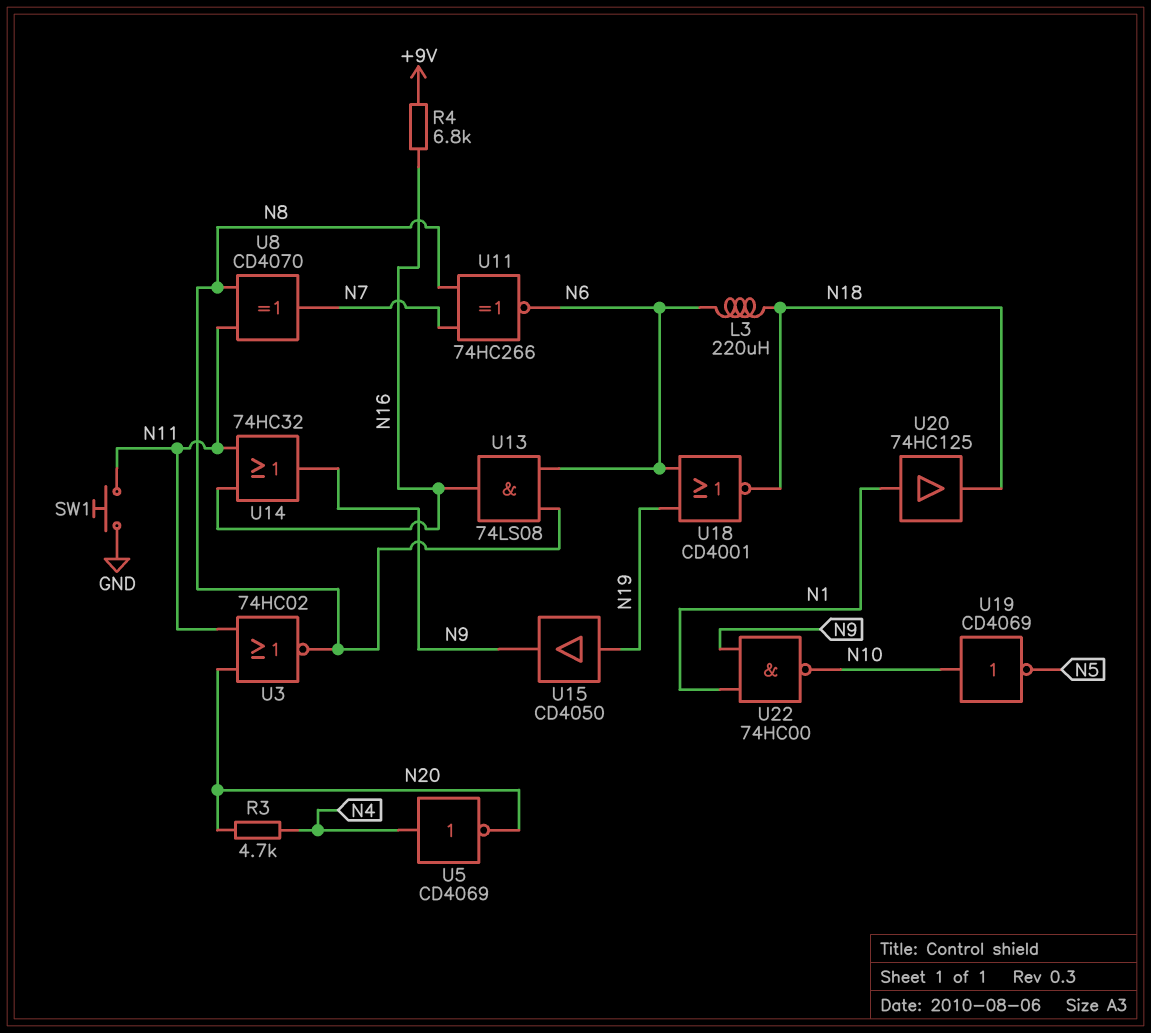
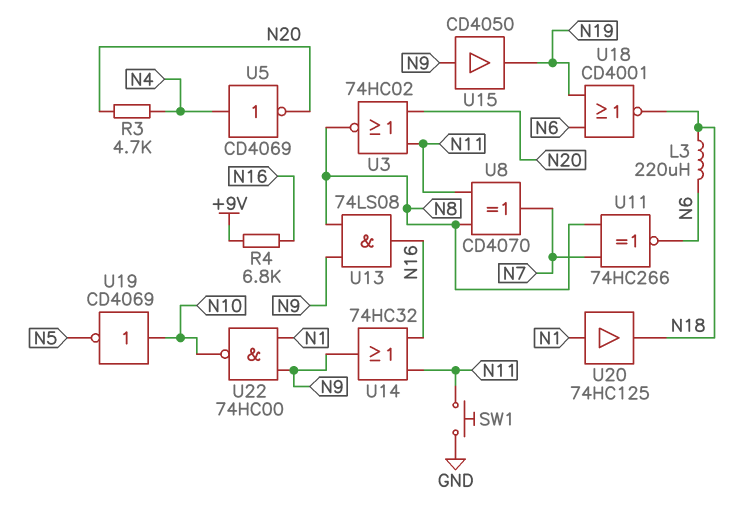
U13: AND 74LS08 (in N6, in N8, out N16) -> AND 74LS08 (in N8, in N9, out N16)
U15: buffer CD4050 (in N19, out N9) -> buffer CD4050 (in N9, out N19)

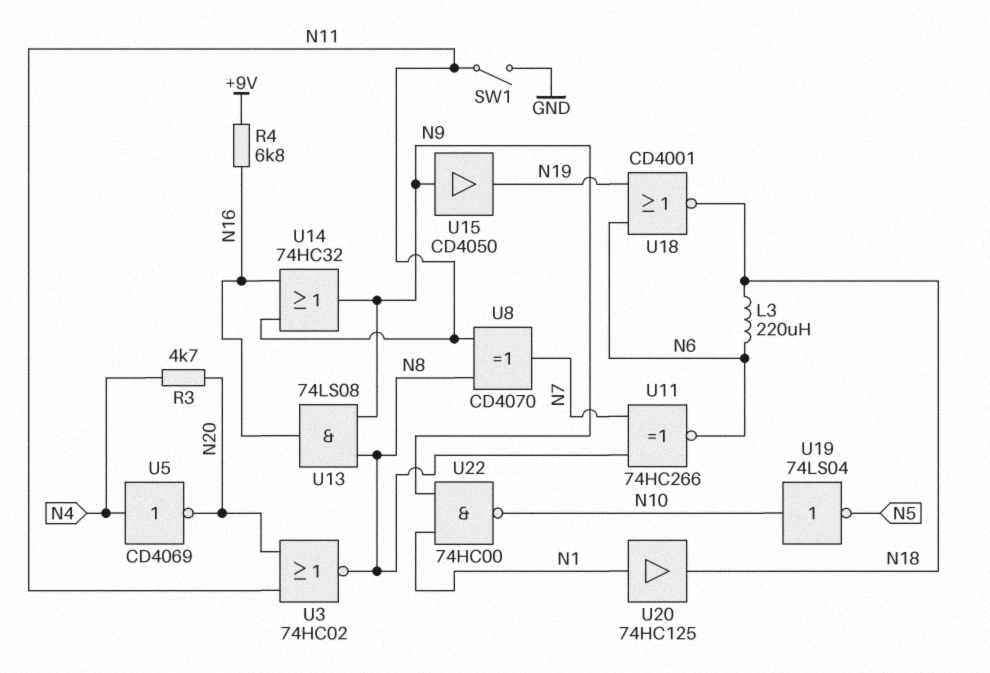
SW1: button (GND, N11) -> switch (GND, N11)
U19: NOT CD4069 (in N10, out N5) -> NOT 74LS04 (in N10, out N5)

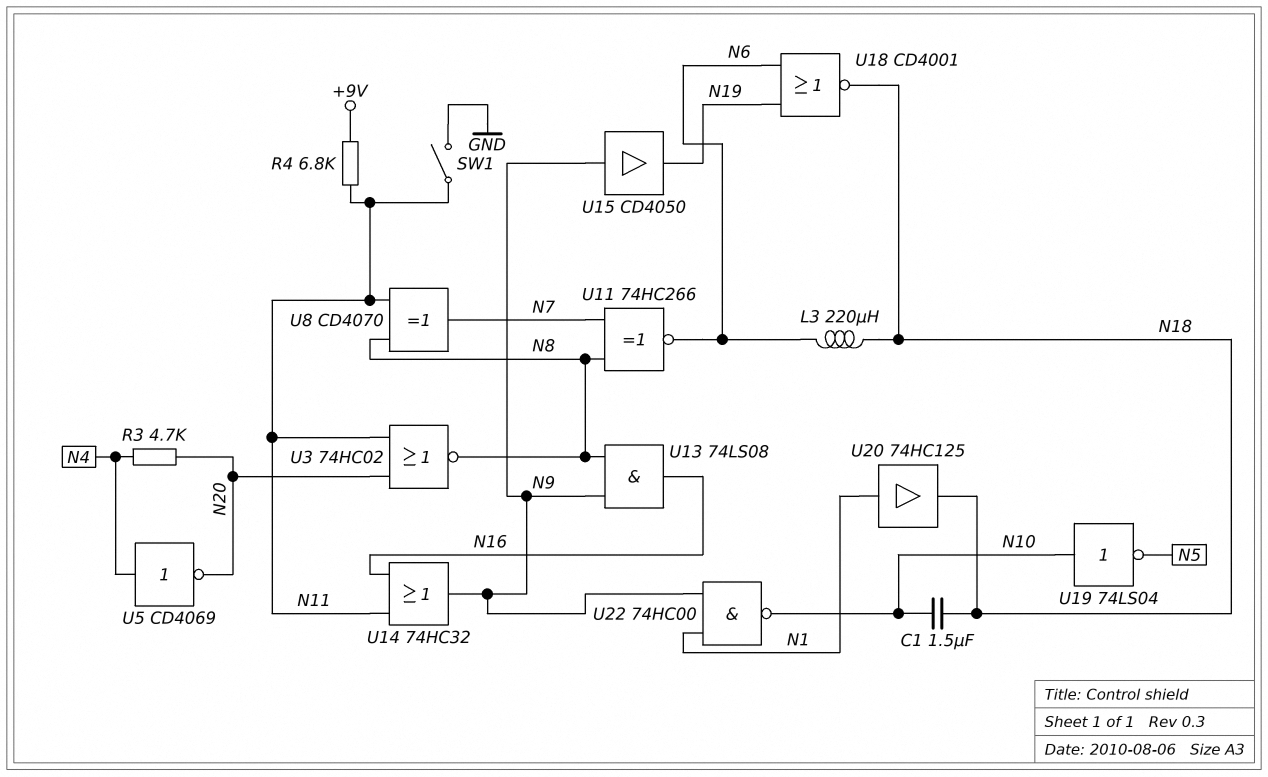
C1: none -> 1.5uF (N10, N18)
R4: 6.8k (+9V, N16) -> 6.8k (+9V, N11)

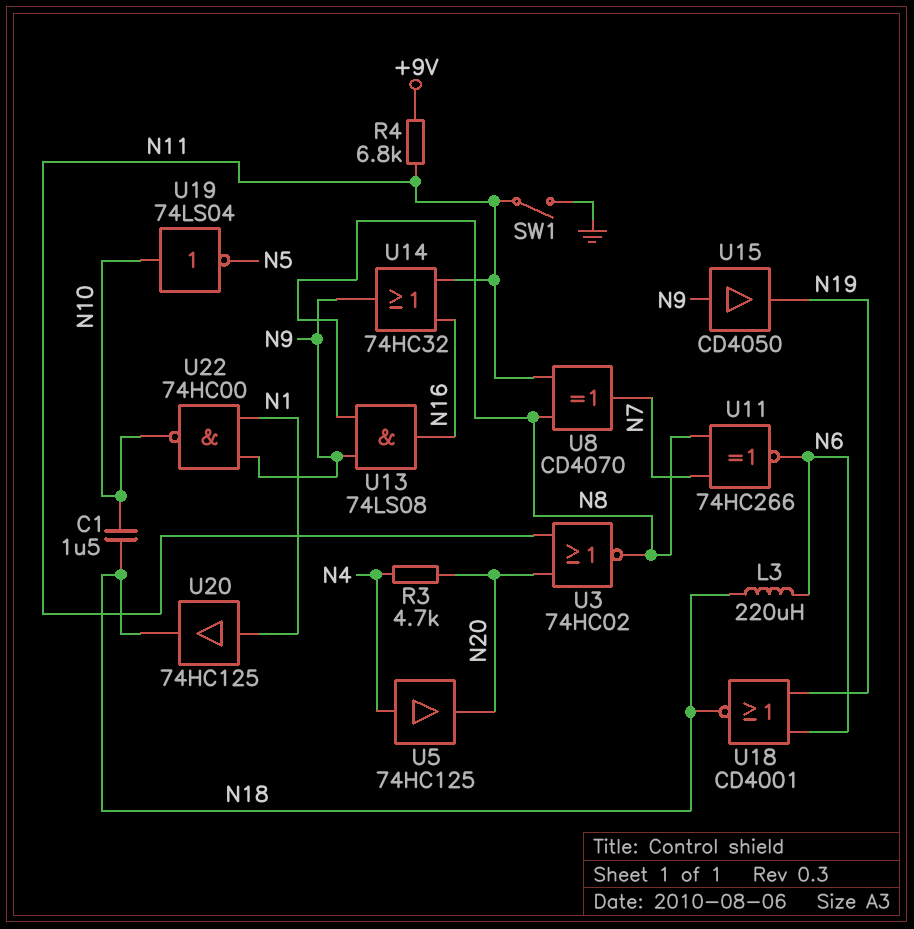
U5: NOT CD4069 (in N4, out N20) -> buffer 74HC125 (in N4, out N20)

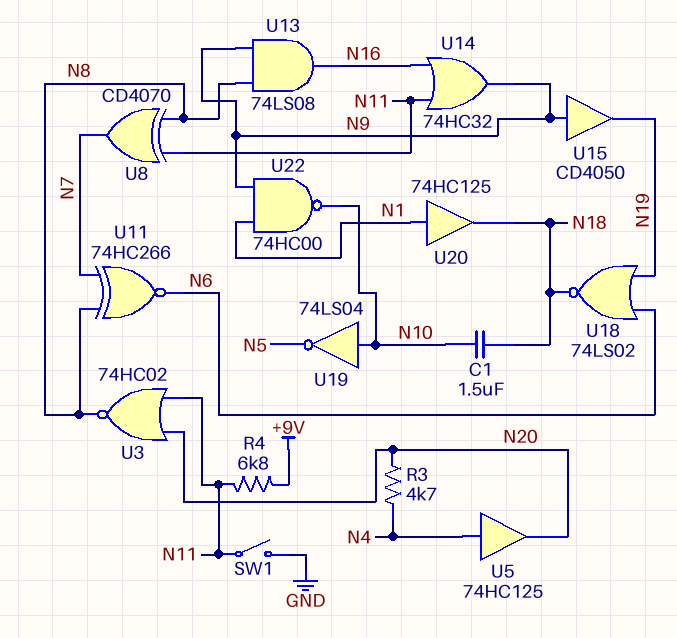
L3: 220uH (N6, N18) -> none
U18: NOR CD4001 (in N6, in N19, out N18) -> NOR 74LS02 (in N6, in N19, out N18)

